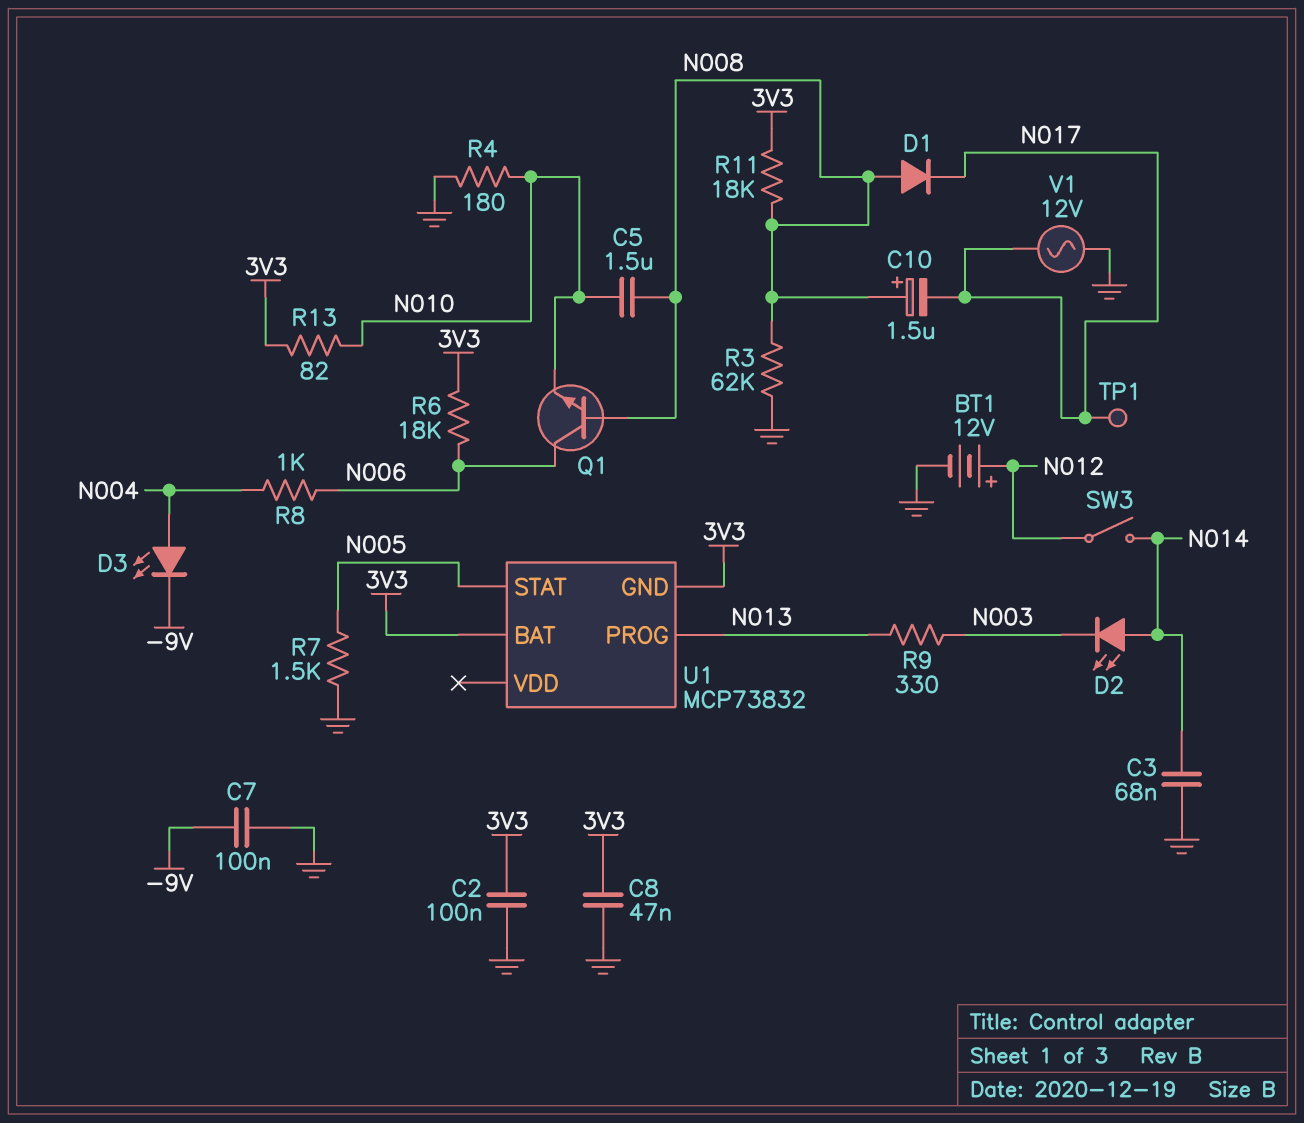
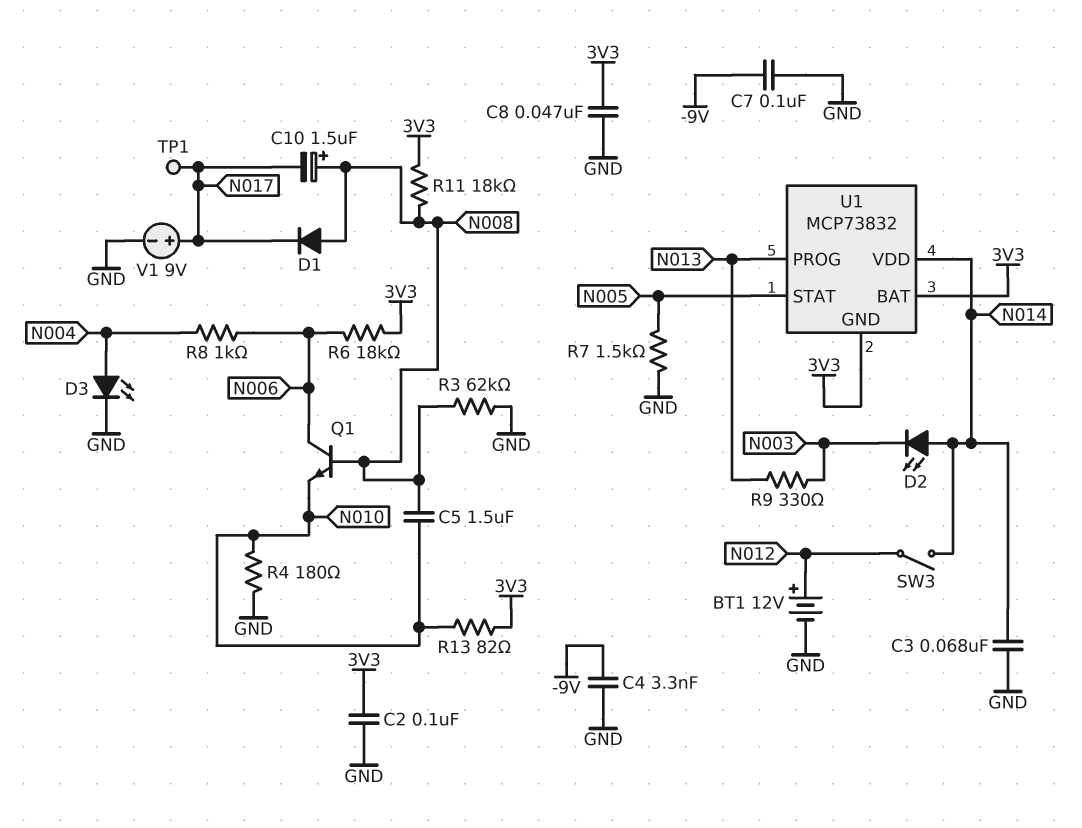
C4: none -> 3.3nF (-9V, GND)
D3: LED (A N004, K -9V) -> LED (A N004, K GND)
U1 pin VDD: none -> N014
V1: AC 12V (GND, N017) -> 9V (plus N017, minus GND)

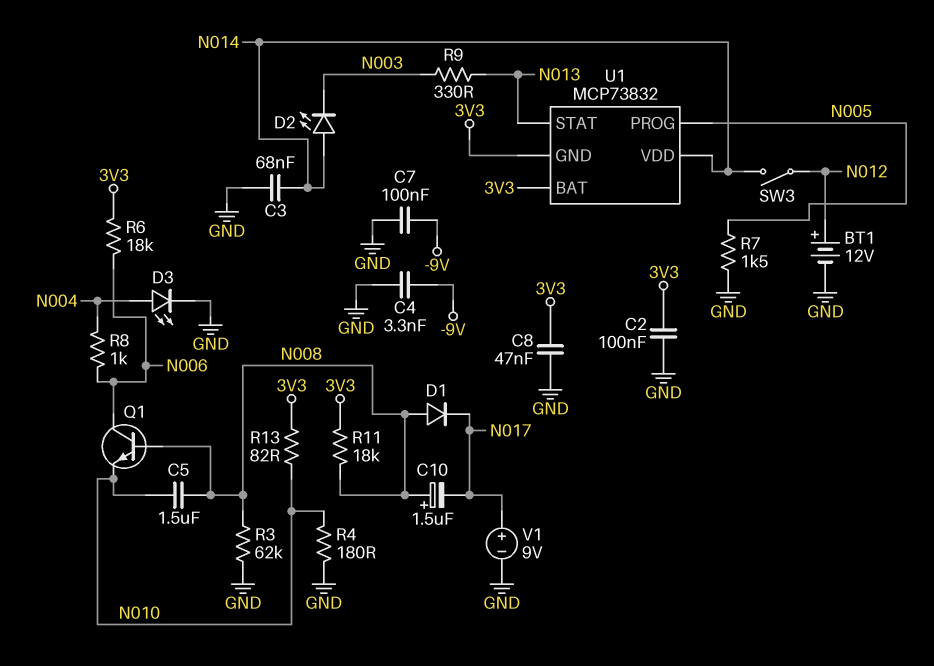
TP1: test point (N017) -> none
U1 pin PROG: N013 -> N005
U1 pin STAT: N005 -> N013

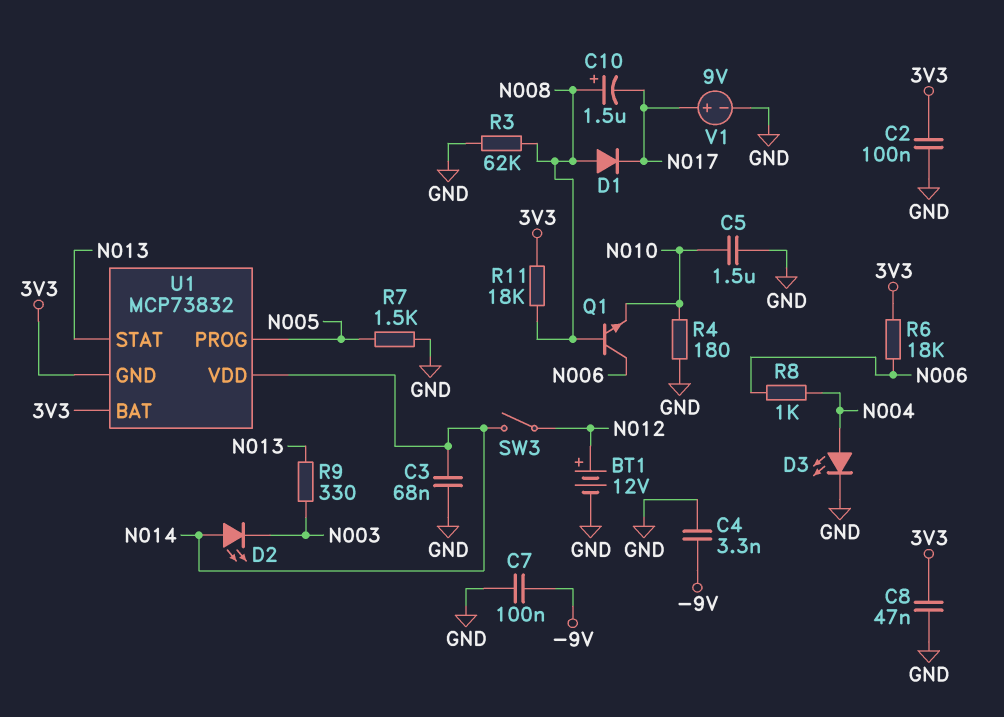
C5: 1.5uF (N008, N010) -> 1.5uF (GND, N010)
R13: 82 (3V3, N010) -> none

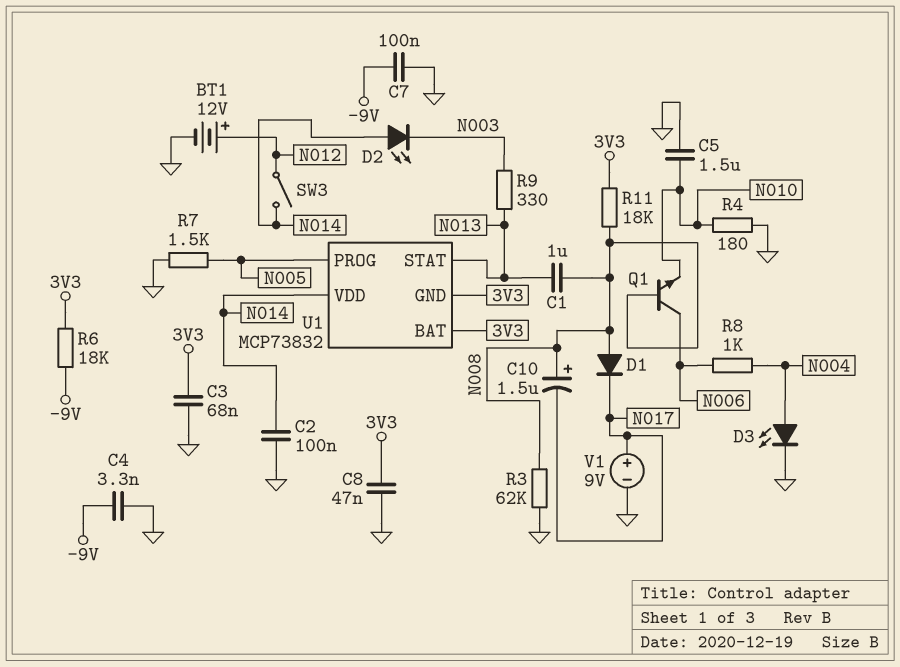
C1: none -> 1uF (N008, N013)
C2: 100nF (3V3, GND) -> 100nF (GND, N014)
C3: 68nF (GND, N014) -> 68nF (3V3, GND)
R6: 18k (3V3, N006) -> 18k (-9V, 3V3)

